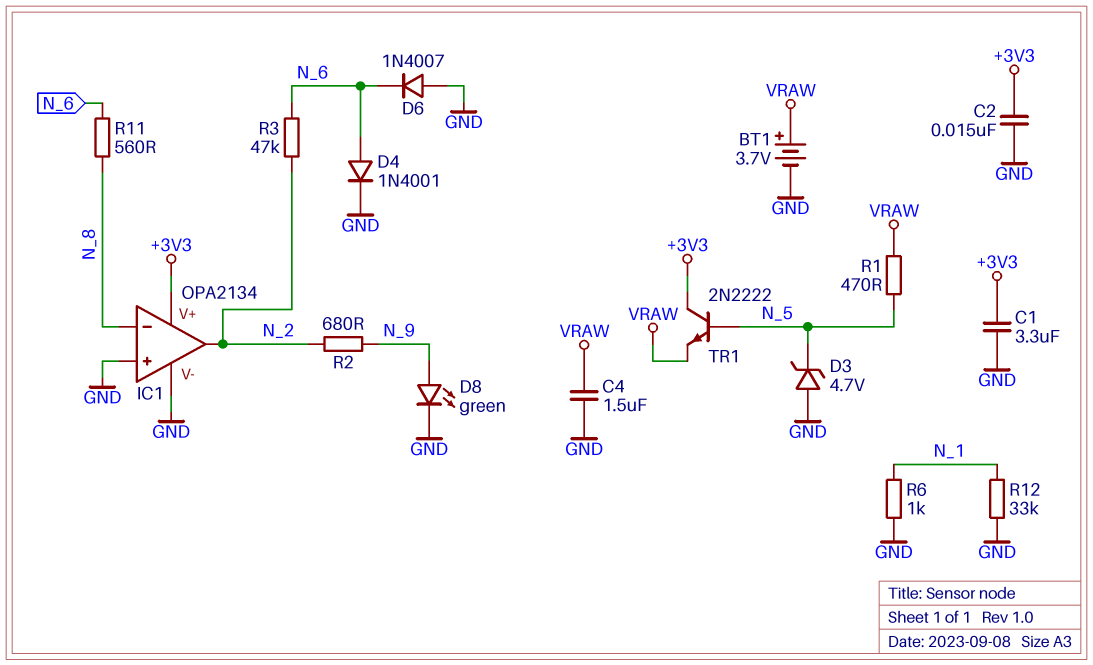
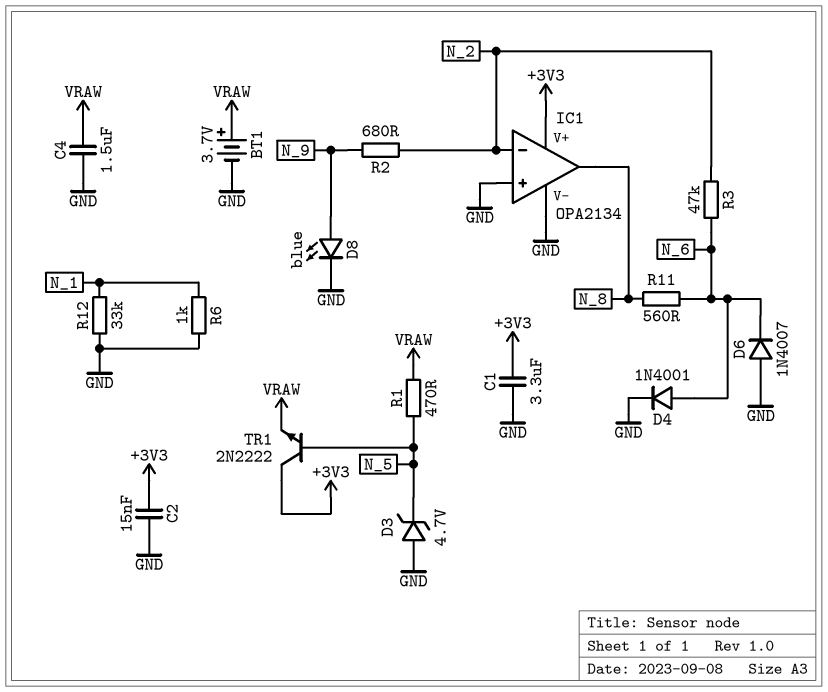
D8: LED green (A N_9, K GND) -> LED blue (A N_9, K GND)
IC1 pin in-: N_8 -> N_2
IC1 pin out: N_2 -> N_8

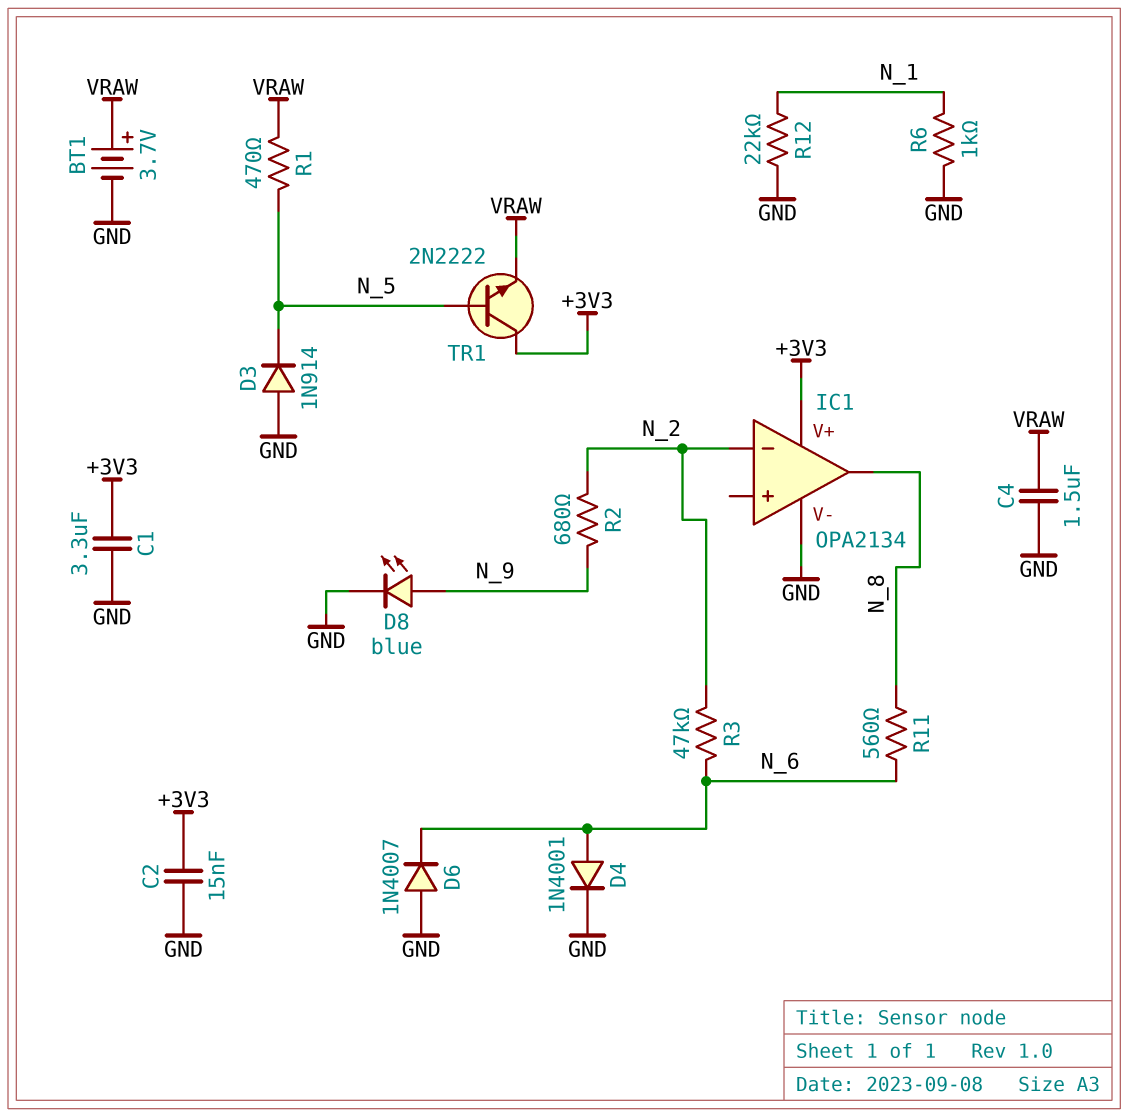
D3: zener 4.7V (A GND, K N_5) -> diode 1N914 (A GND, K N_5)
IC1 pin in+: GND -> none
R12: 33k (GND, N_1) -> 22k (GND, N_1)

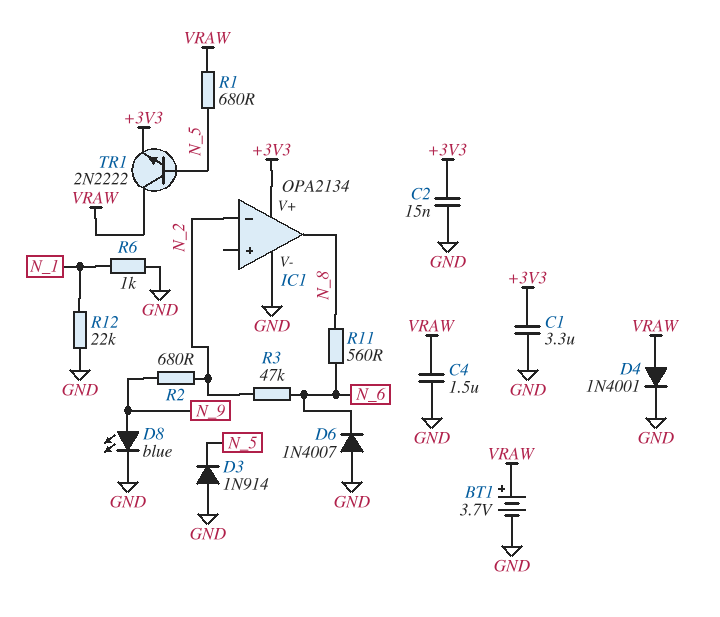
D4: diode 1N4001 (A N_6, K GND) -> diode 1N4001 (A VRAW, K GND)
R1: 470 (N_5, VRAW) -> 680 (N_5, VRAW)
TR1: NPN 2N2222 (B N_5, C +3V3, E VRAW) -> NPN 2N2222 (B N_5, C VRAW, E +3V3)

